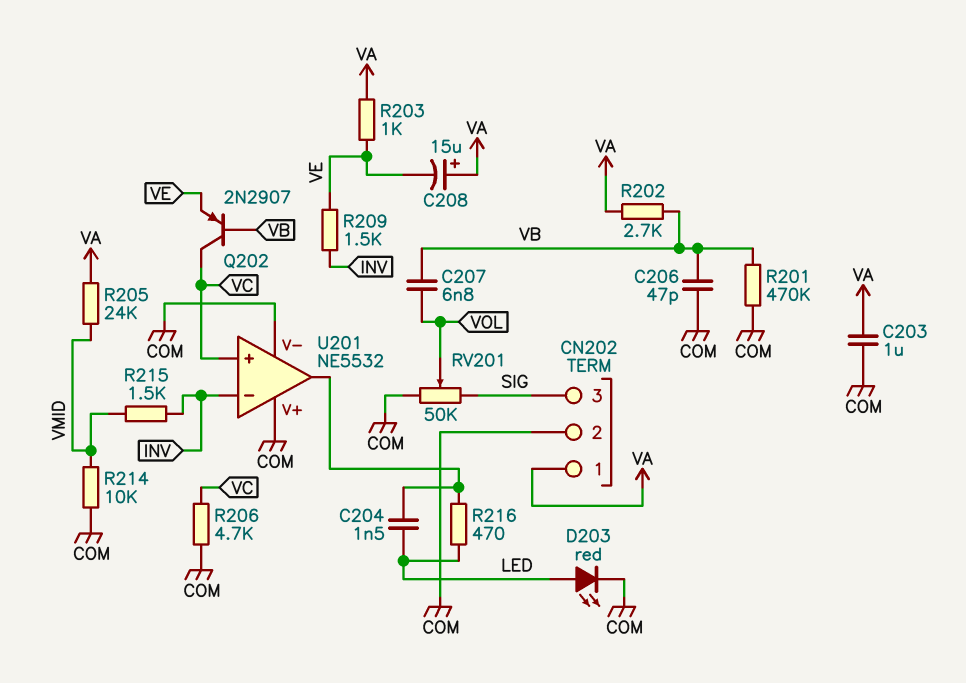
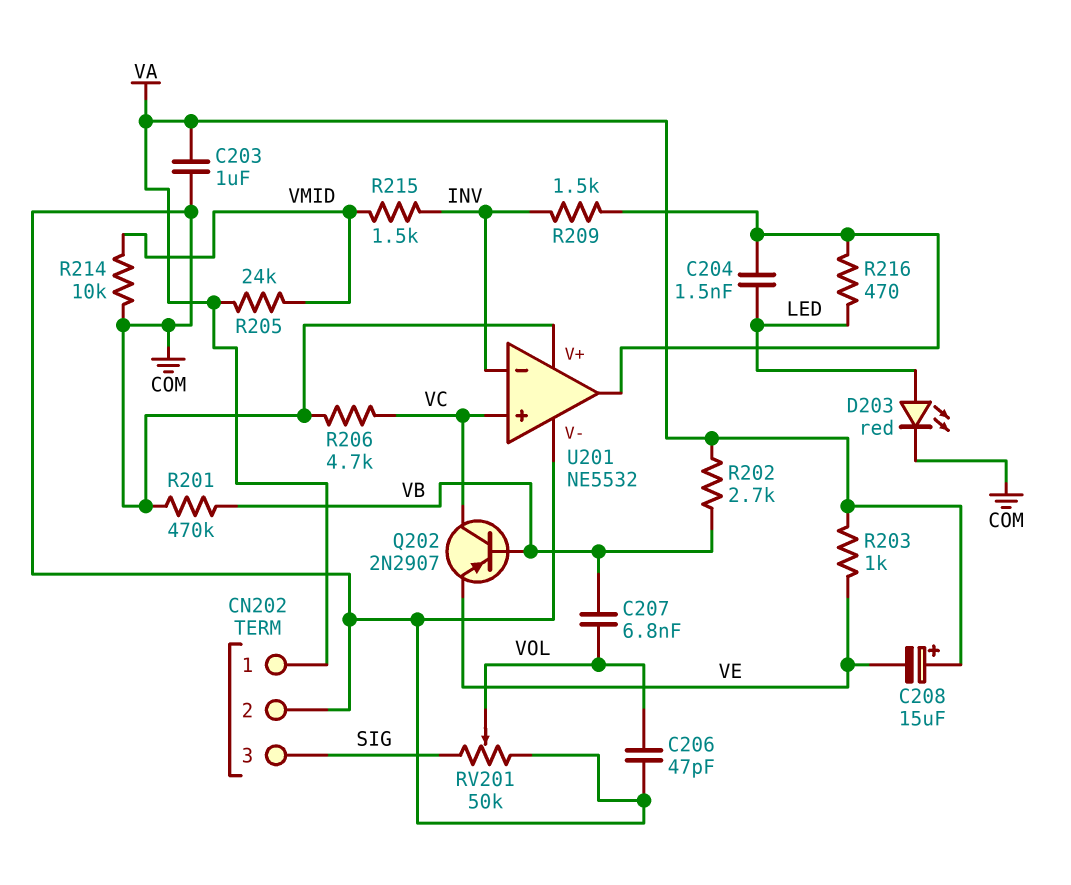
C206: 47pF (COM, VB) -> 47pF (COM, VOL)
R209: 1.5k (INV, VE) -> 1.5k (INV, U201/out)

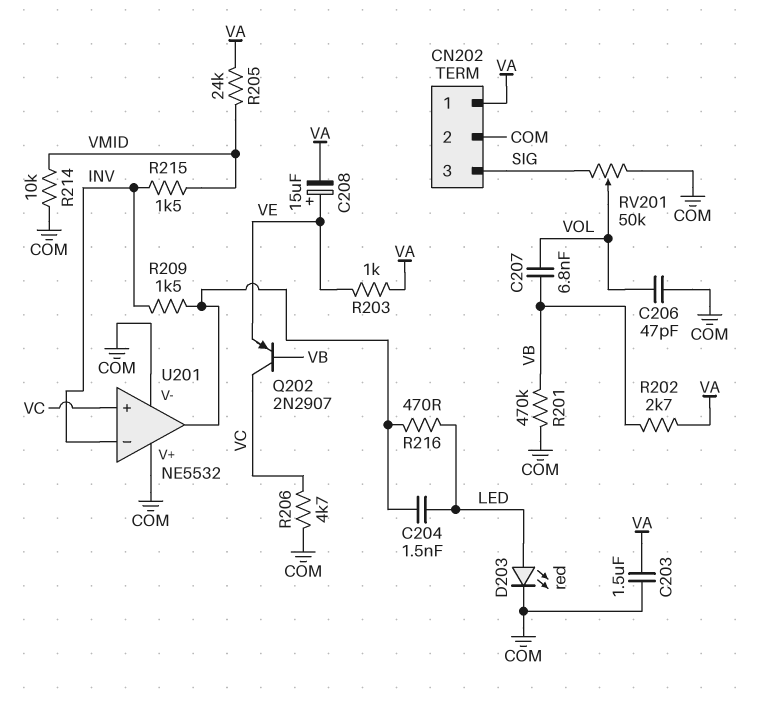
C203: 1uF (COM, VA) -> 1.5uF (COM, VA)
C208: 15uF (plus VA, minus VE) -> 15uF (plus VE, minus VA)

